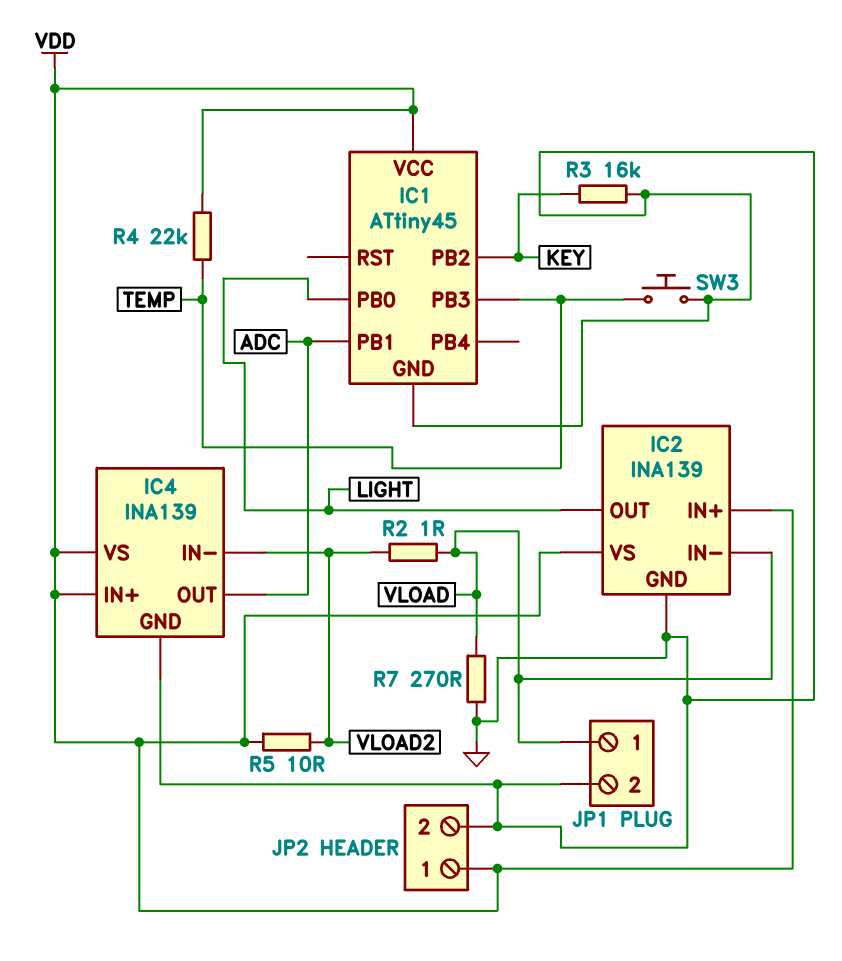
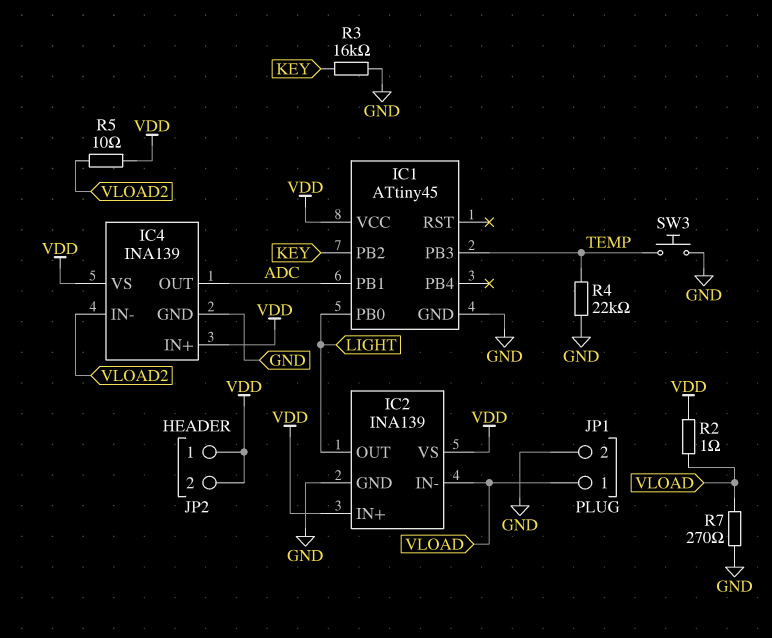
JP2 pin 2: GND -> VDD
R2: 1 (VLOAD, VLOAD2) -> 1 (VDD, VLOAD)
R4: 22k (TEMP, VDD) -> 22k (GND, TEMP)

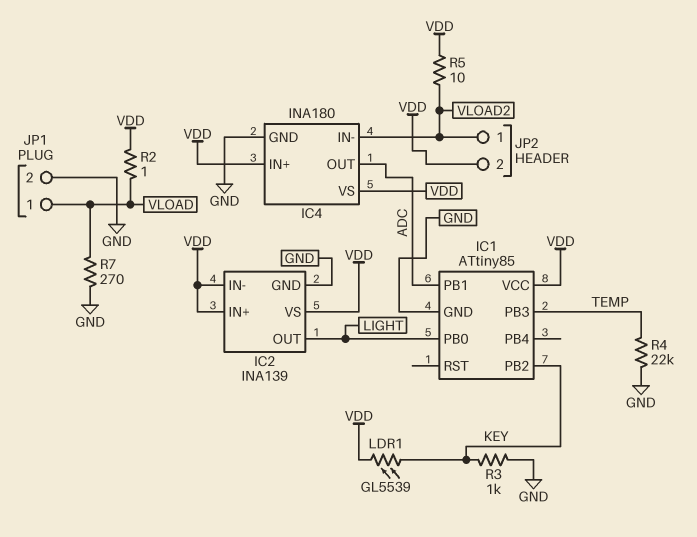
IC1: ATtiny45 -> ATtiny85
IC2 pin IN-: VLOAD -> VDD
IC4: INA139 -> INA180
JP2 pin 1: VDD -> VLOAD2
LDR1: none -> GL5539 (KEY, VDD)
R3: 16k (GND, KEY) -> 1k (GND, KEY)
SW3: button (GND, TEMP) -> none

